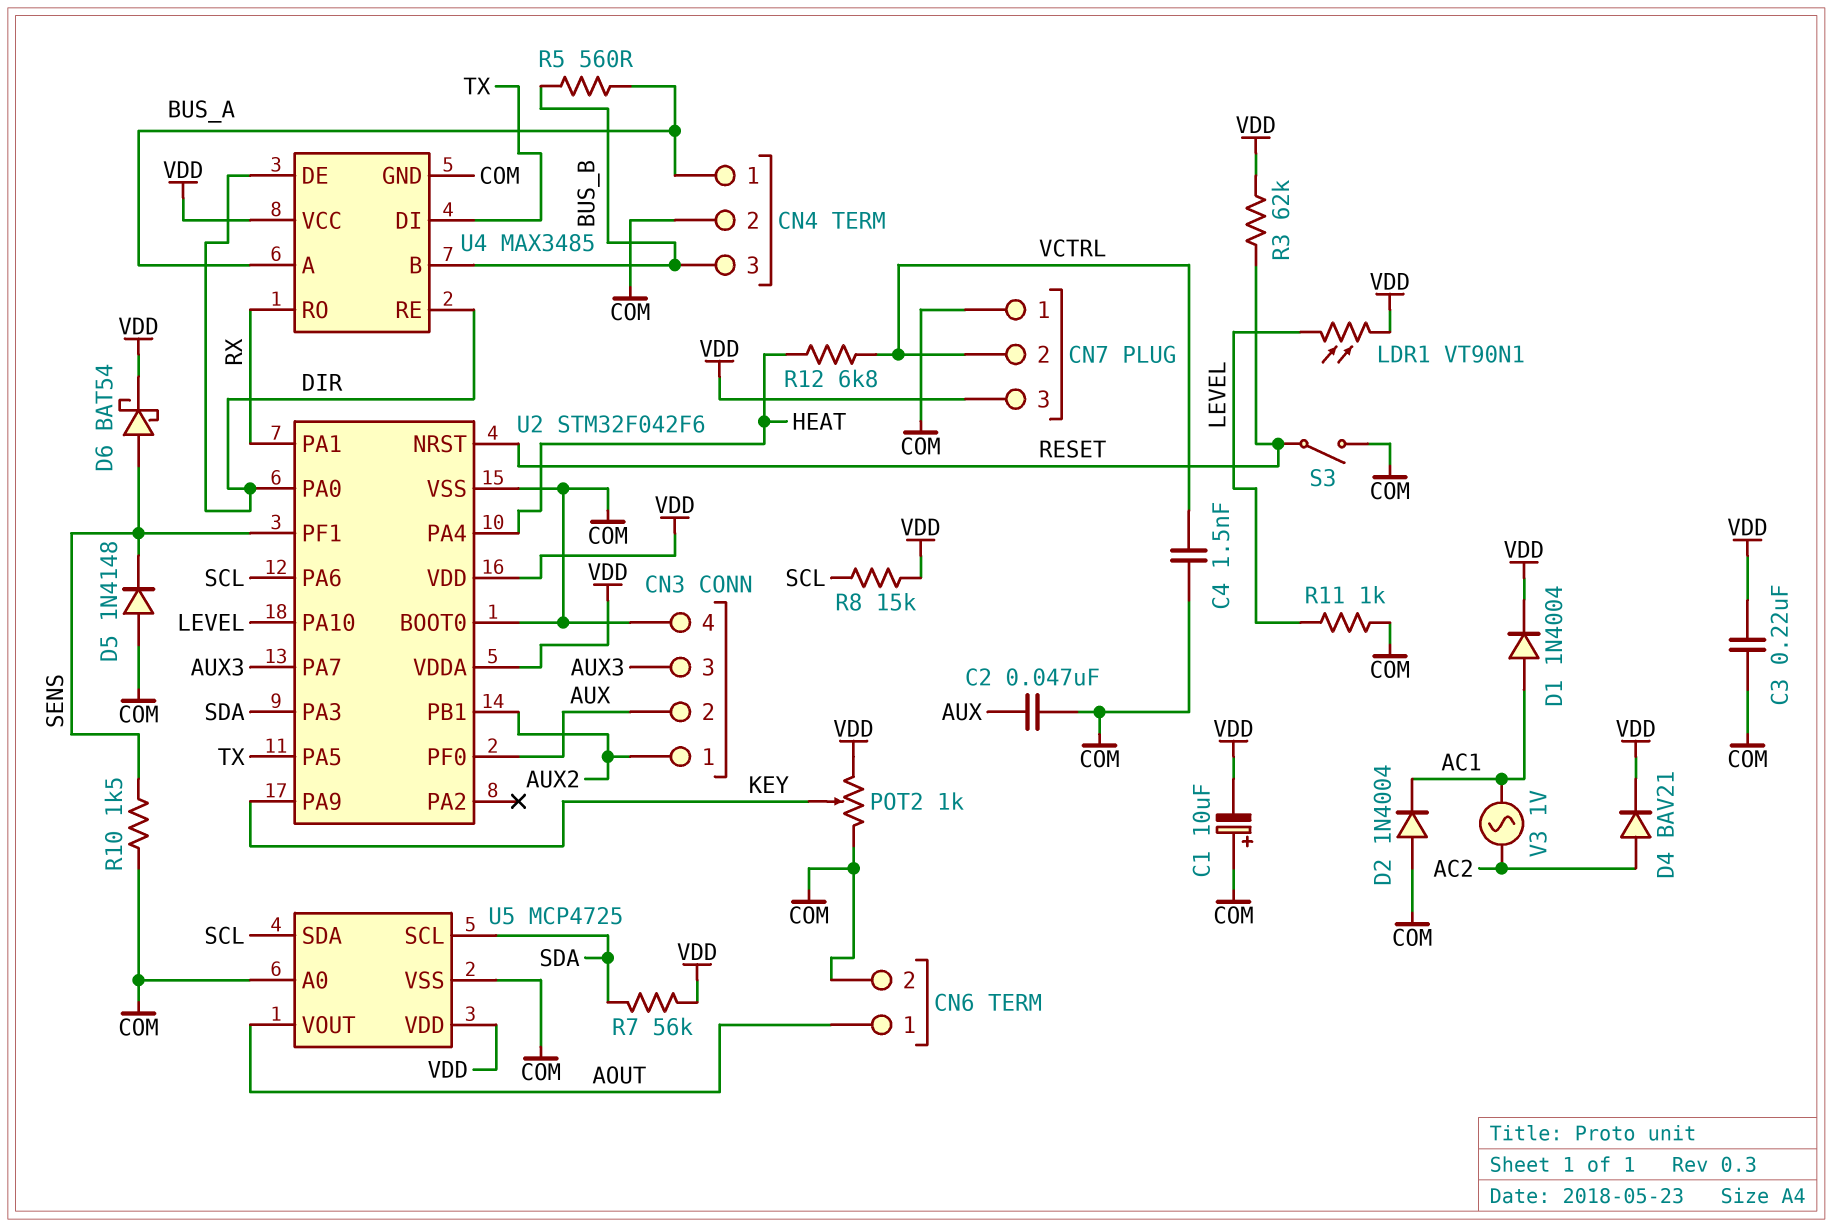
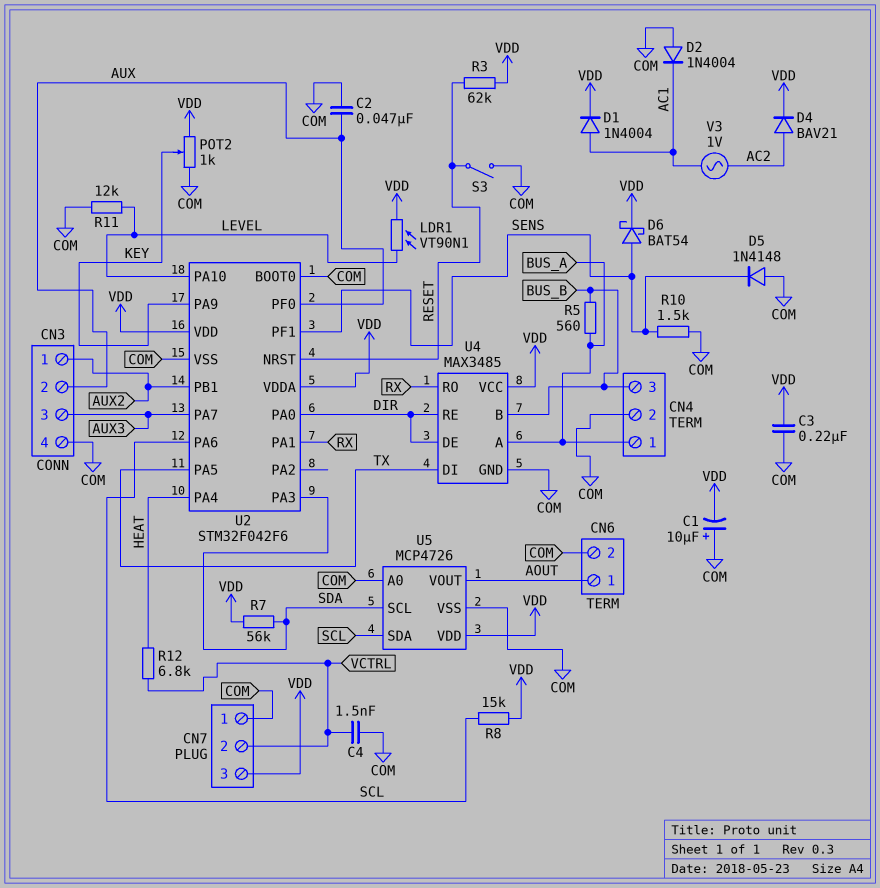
R11: 1k (COM, LEVEL) -> 12k (COM, LEVEL)
U5: MCP4725 -> MCP4726

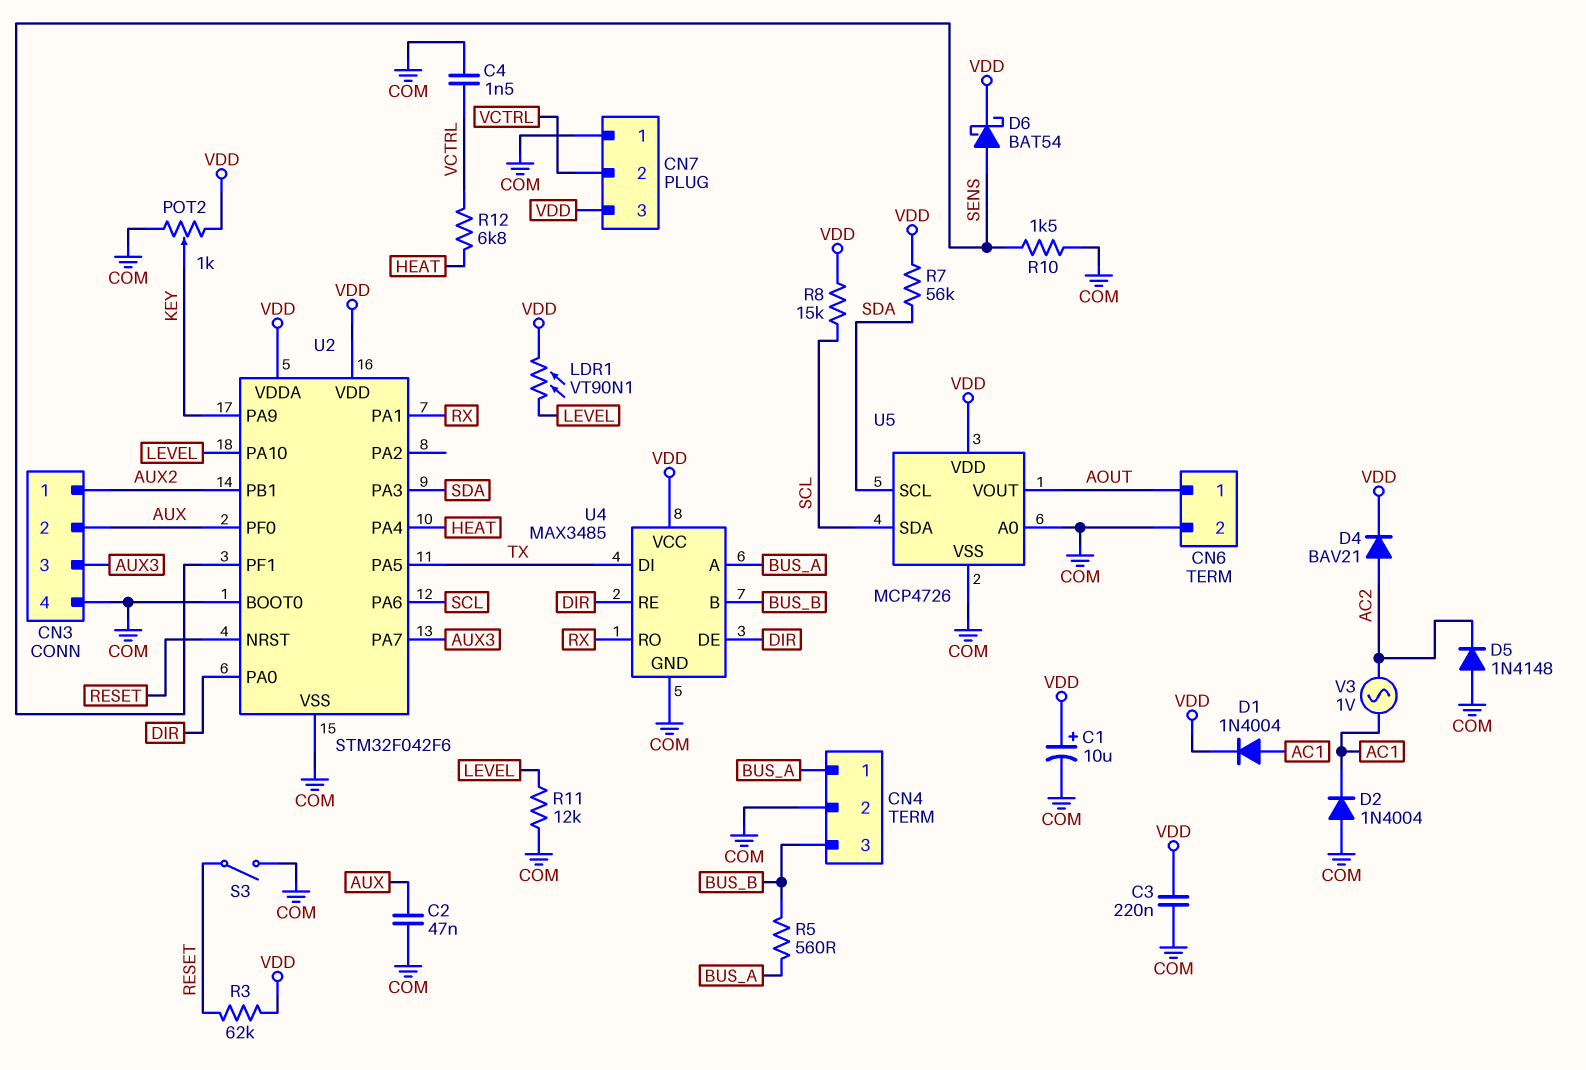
C1: 10uF (plus COM, minus VDD) -> 10uF (plus VDD, minus COM)
D5: diode 1N4148 (A COM, K SENS) -> diode 1N4148 (A COM, K AC2)

